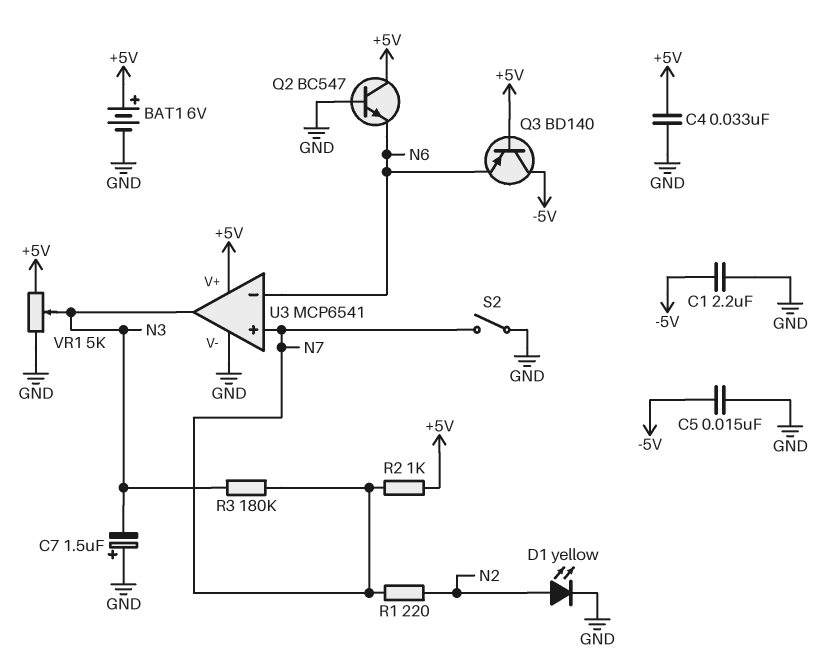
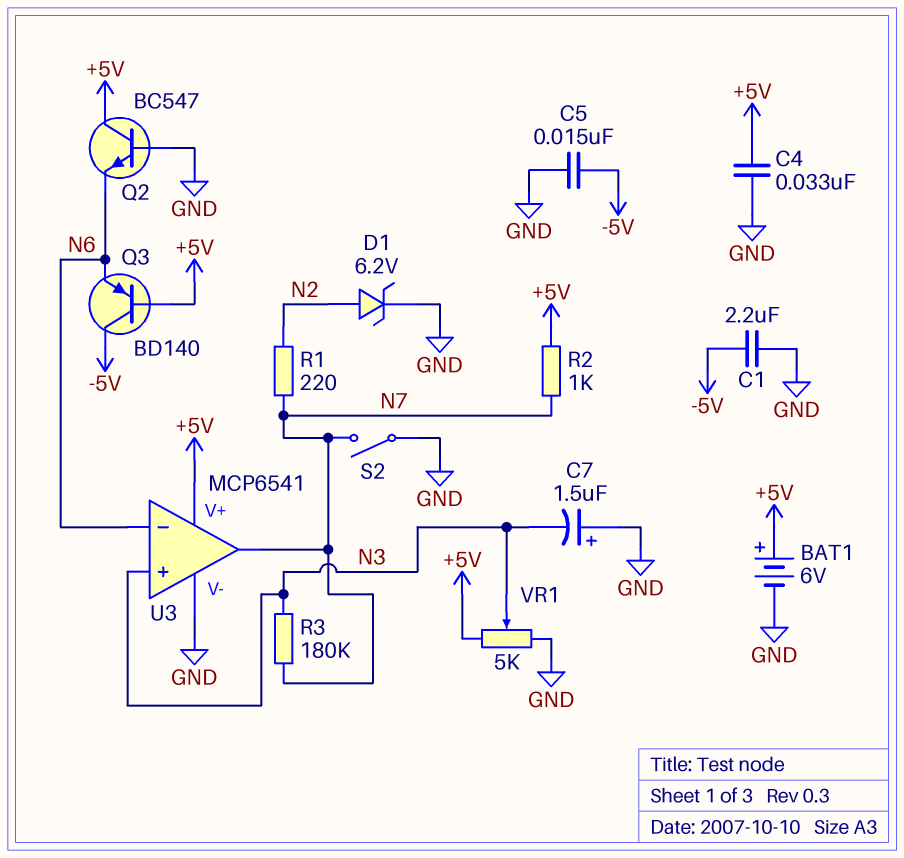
D1: LED yellow (A N2, K GND) -> zener 6.2V (A N2, K GND)
U3 pin in+: N7 -> N3
U3 pin out: N3 -> N7

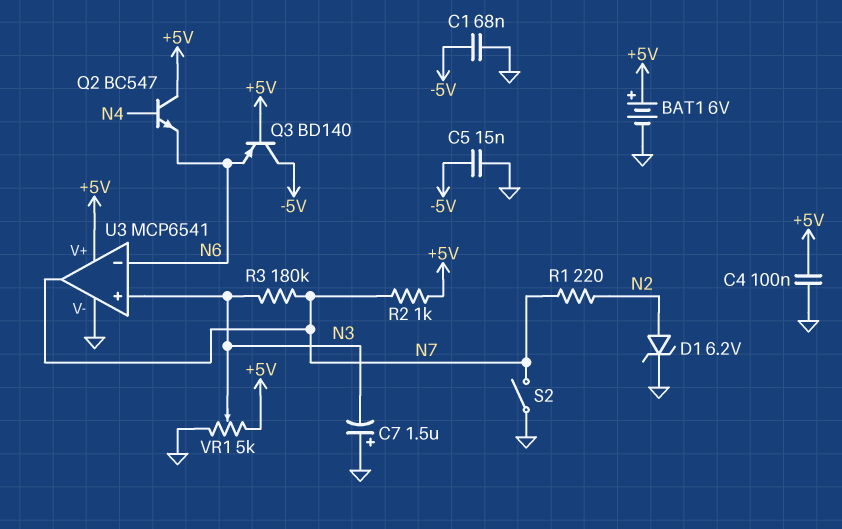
C1: 2.2uF (-5V, GND) -> 68nF (-5V, GND)
C4: 33nF (+5V, GND) -> 100nF (+5V, GND)
Q2: NPN BC547 (B GND, C +5V, E N6) -> NPN BC547 (B N4, C +5V, E N6)

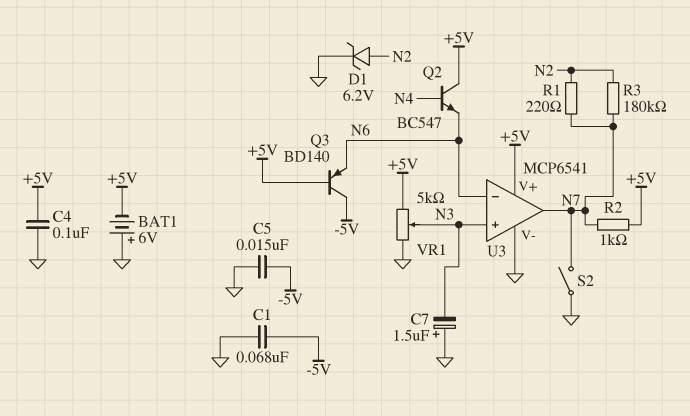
BAT1: 6V (plus +5V, minus GND) -> 6V (plus GND, minus +5V)
R3: 180k (N3, N7) -> 180k (N2, N7)

